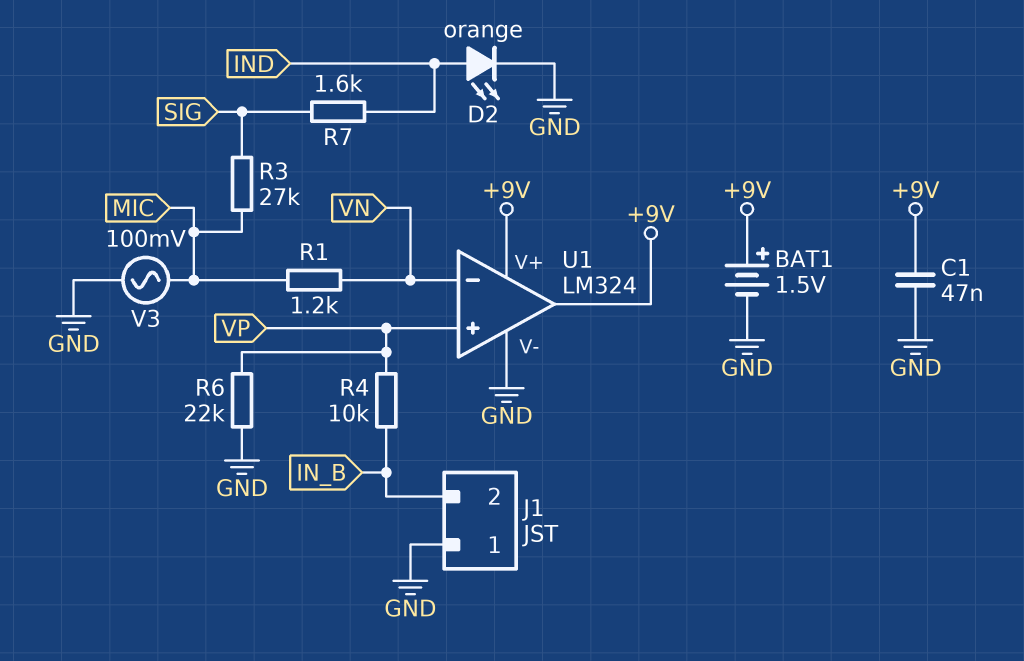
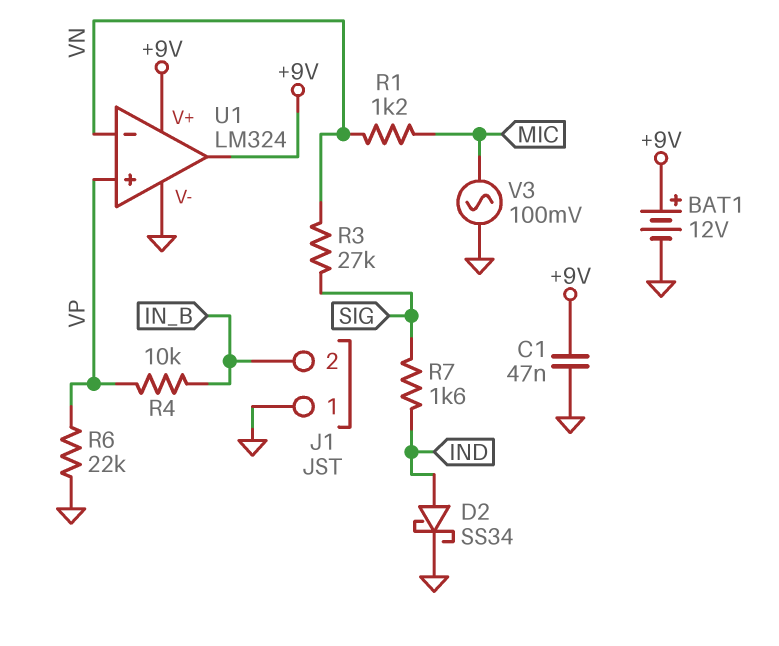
BAT1: 1.5V (plus +9V, minus GND) -> 12V (plus +9V, minus GND)
D2: LED orange (A IND, K GND) -> schottky SS34 (A IND, K GND)
R3: 27k (MIC, SIG) -> 27k (SIG, VN)

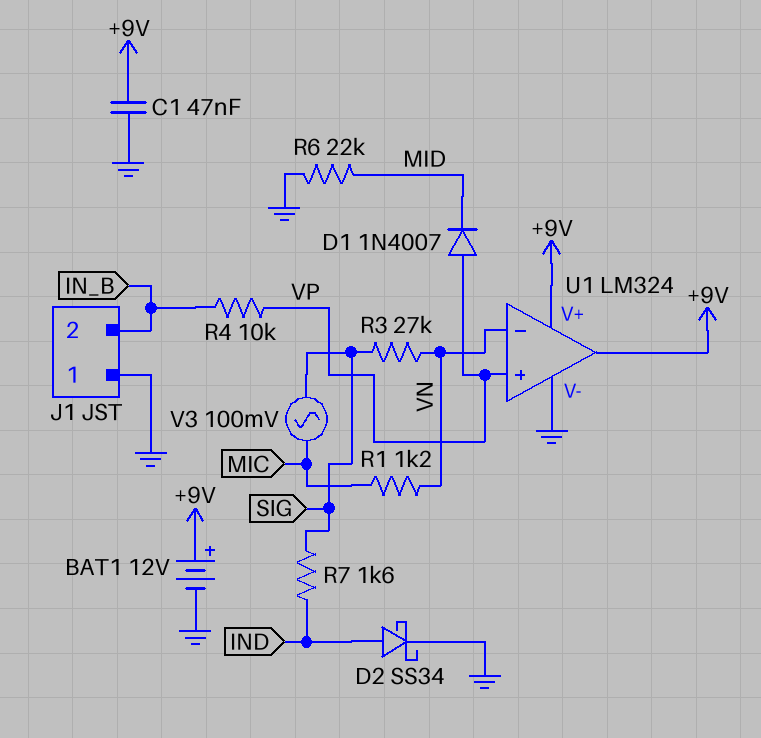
D1: none -> diode 1N4007 (A VP, K MID)
R6: 22k (GND, VP) -> 22k (GND, MID)
V3: AC 100mV (GND, MIC) -> AC 100mV (MIC, SIG)

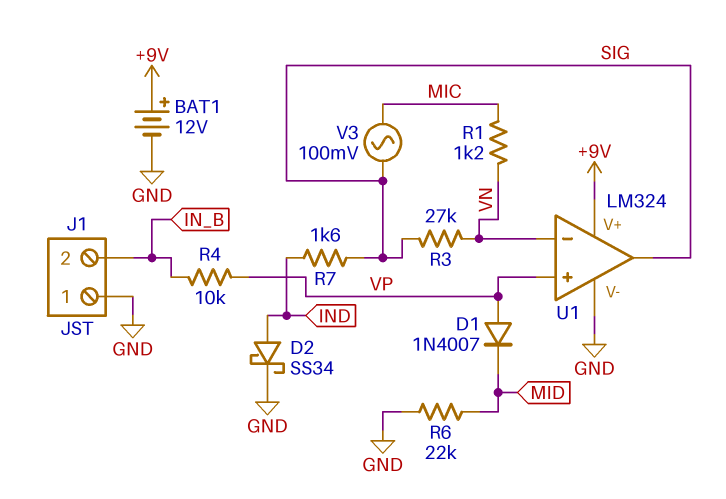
C1: 47nF (+9V, GND) -> none
U1 pin out: +9V -> SIG

